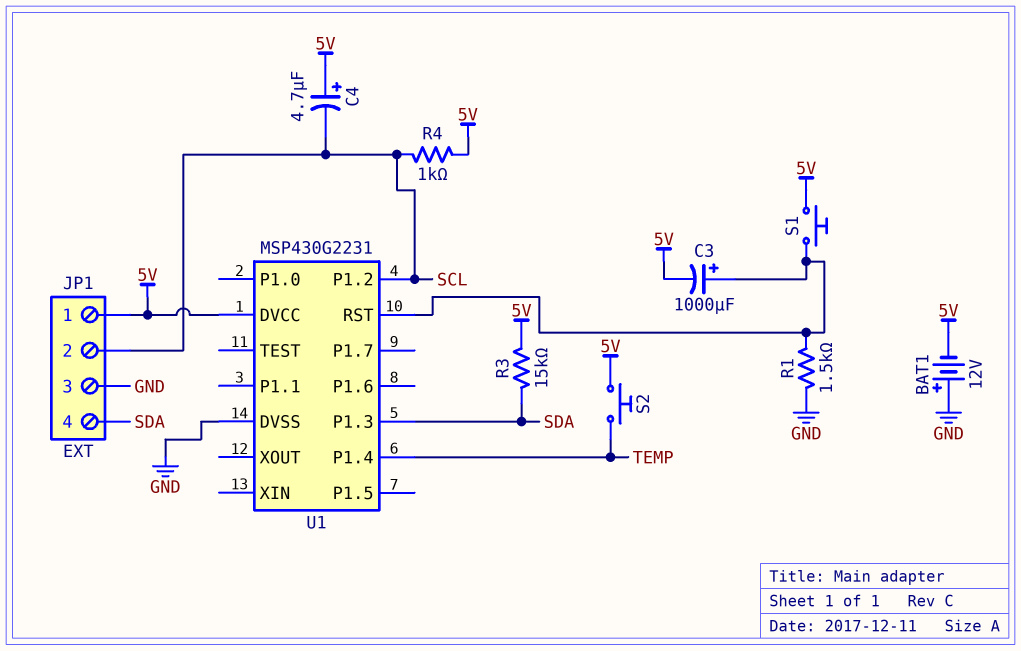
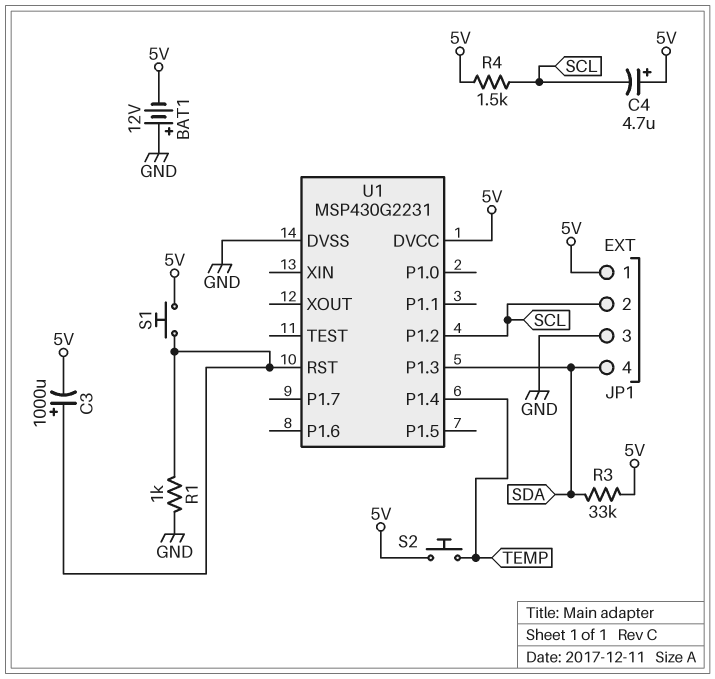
R1: 1.5k (GND, U1/RST) -> 1k (GND, U1/RST)
R3: 15k (5V, SDA) -> 33k (5V, SDA)
R4: 1k (5V, SCL) -> 1.5k (5V, SCL)

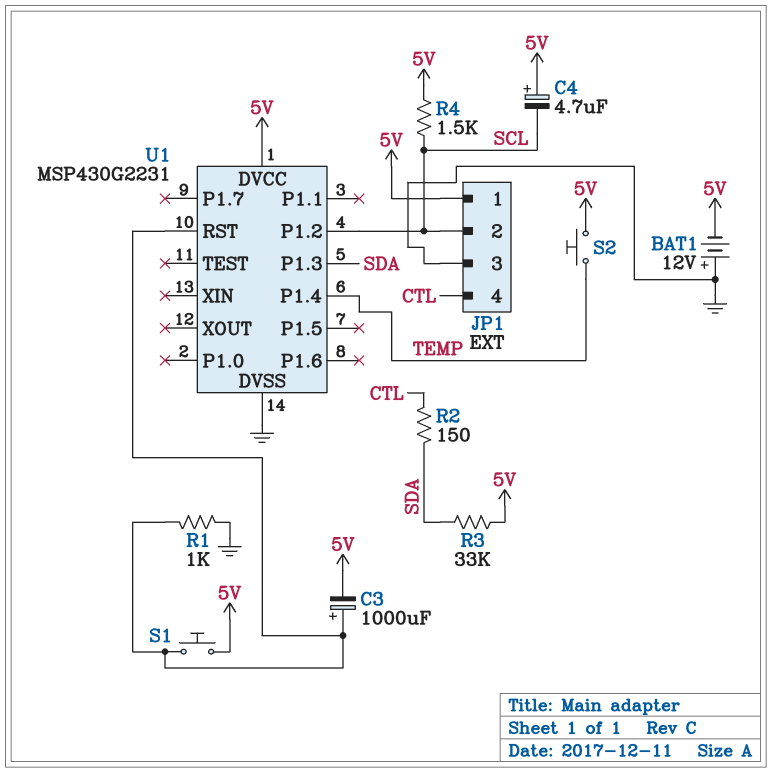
JP1 pin 4: SDA -> CTL
R2: none -> 150 (CTL, SDA)

